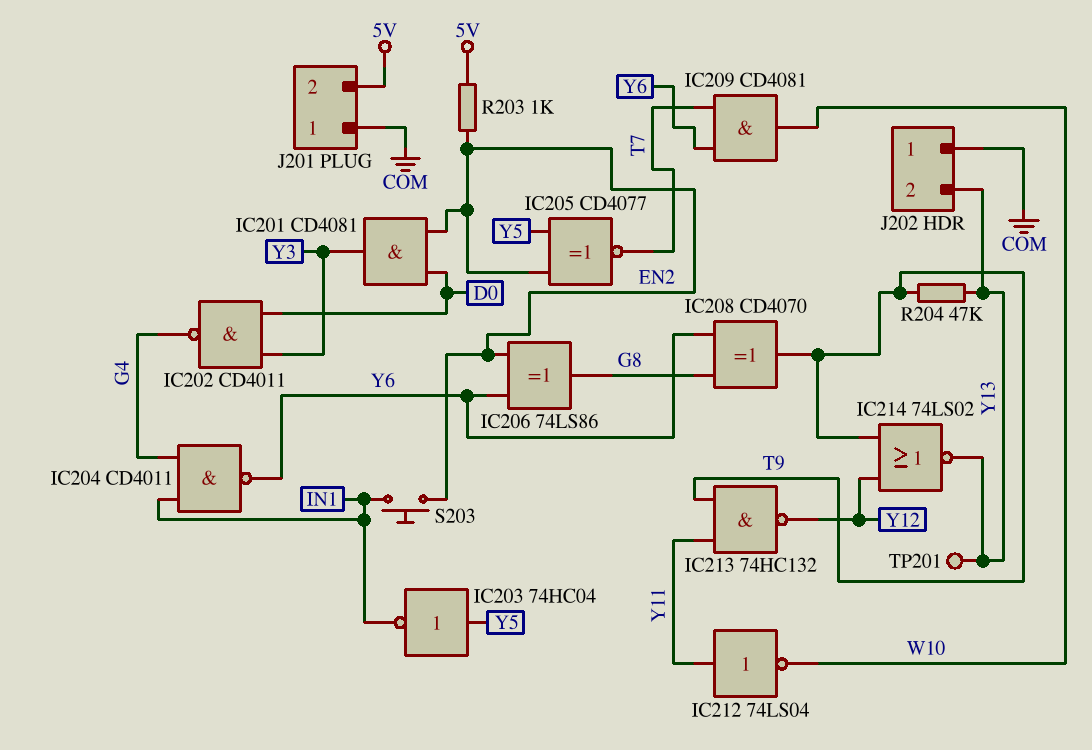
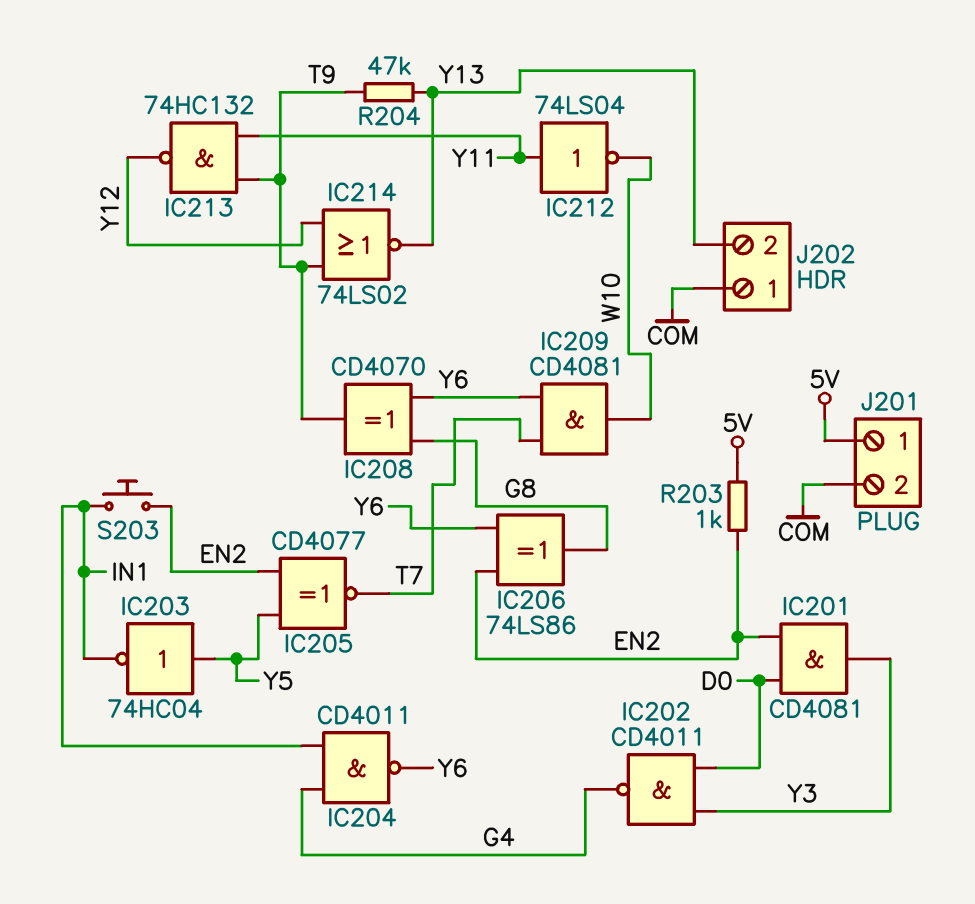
J201 pin 1: COM -> 5V
J201 pin 2: 5V -> COM
TP201: test point (Y13) -> none

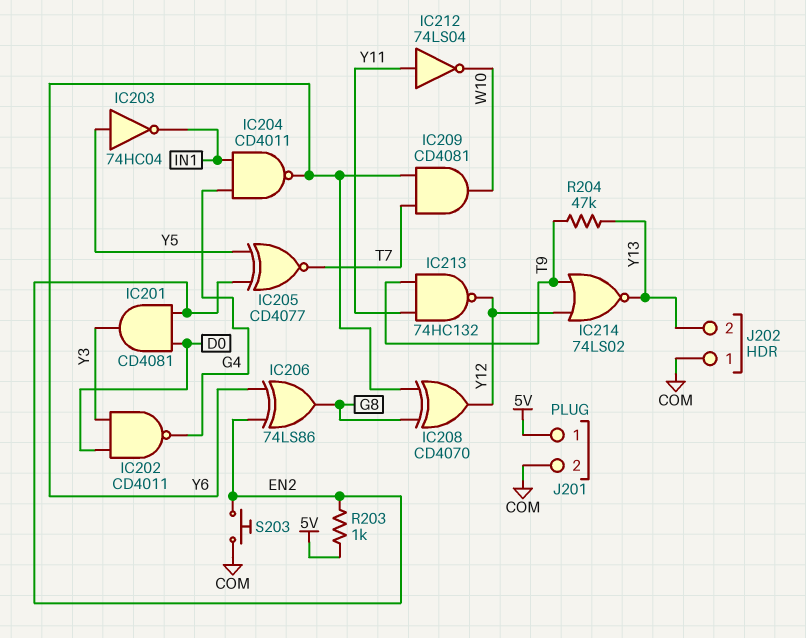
IC208: XOR CD4070 (in G8, in Y6, out T9) -> XOR CD4070 (in G8, in Y6, out Y12)
S203: button (EN2, IN1) -> button (COM, EN2)

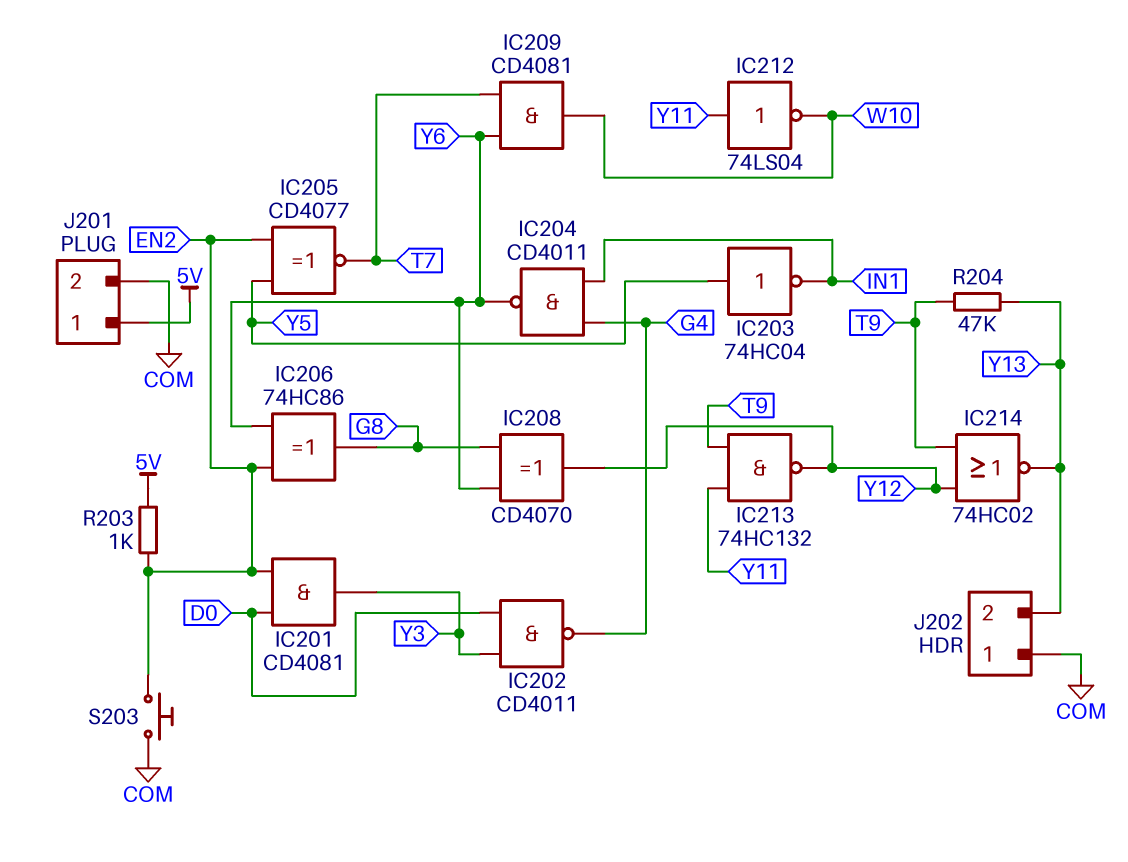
IC206: XOR 74LS86 (in EN2, in Y6, out G8) -> XOR 74HC86 (in EN2, in Y6, out G8)
IC214: NOR 74LS02 (in T9, in Y12, out Y13) -> NOR 74HC02 (in T9, in Y12, out Y13)

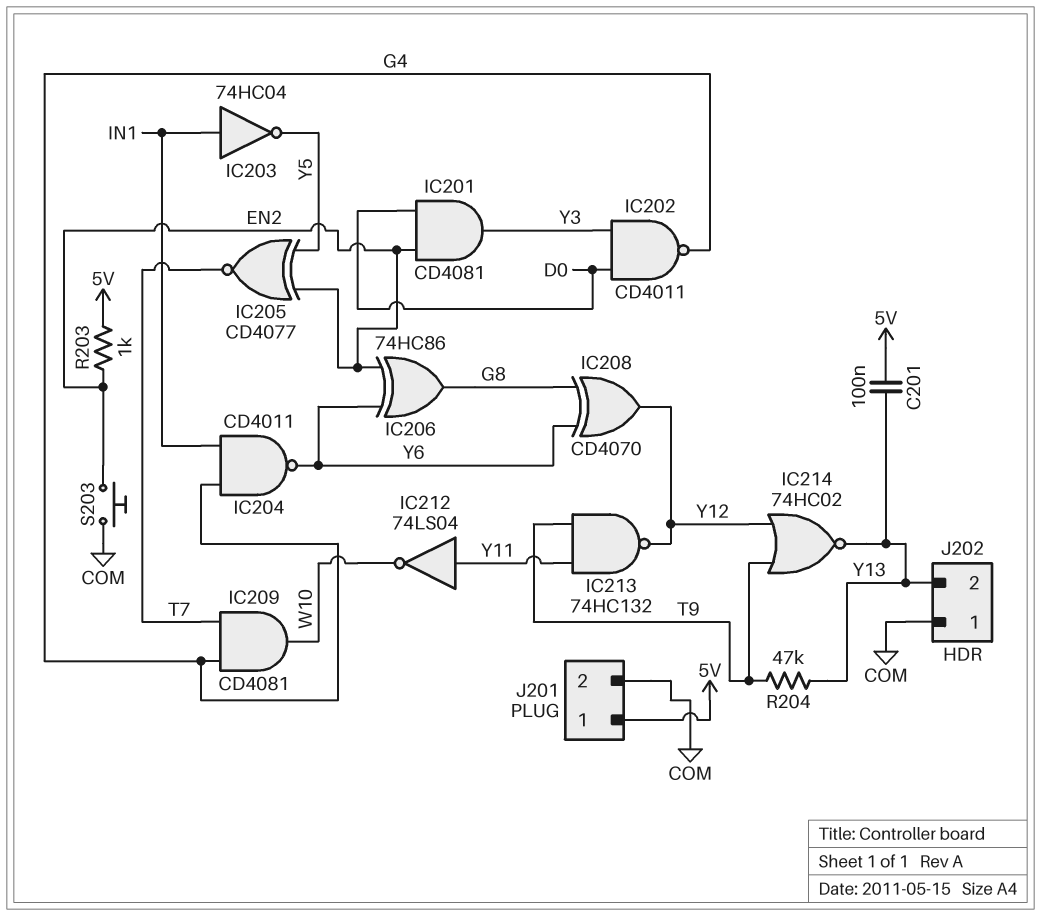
C201: none -> 100nF (5V, Y13)
IC203: NOT 74HC04 (in Y5, out IN1) -> NOT 74HC04 (in IN1, out Y5)
IC209: AND CD4081 (in T7, in Y6, out W10) -> AND CD4081 (in G4, in T7, out W10)

